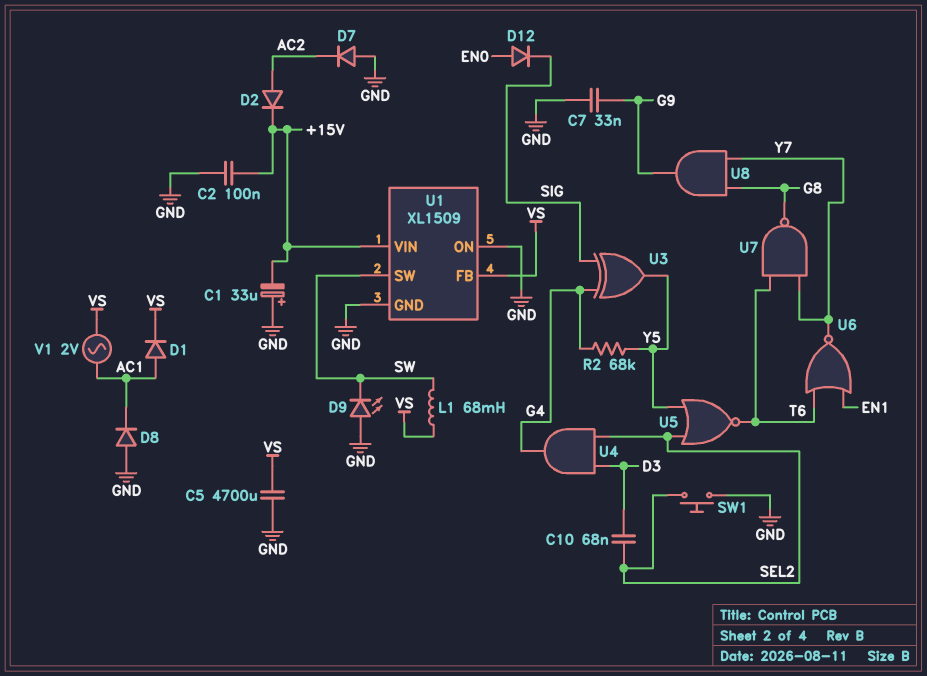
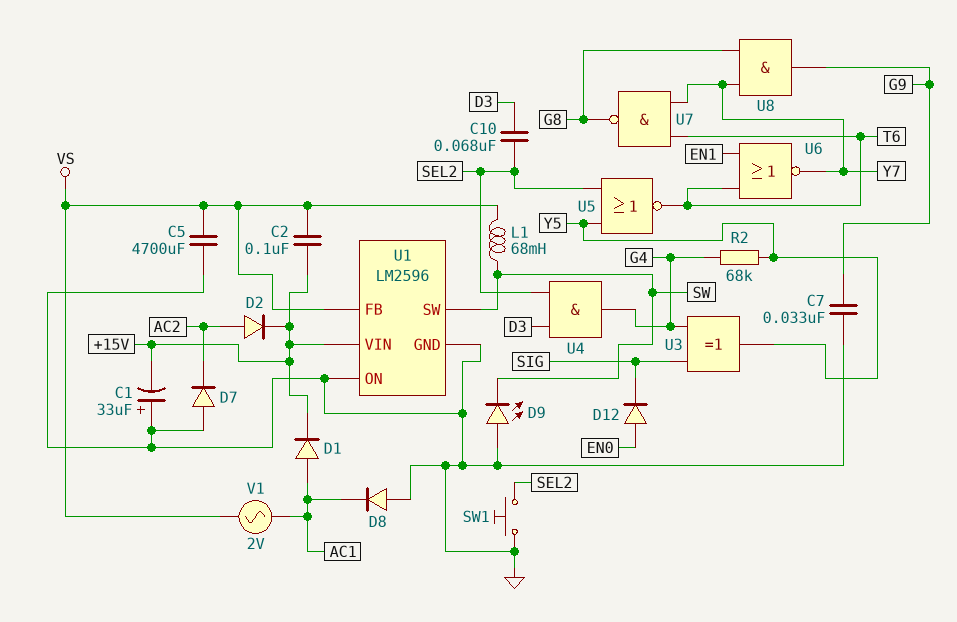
C2: 100nF (+15V, GND) -> 100nF (+15V, VS)
D1: diode (A AC1, K VS) -> diode (A AC1, K +15V)
U1: XL1509 -> LM2596

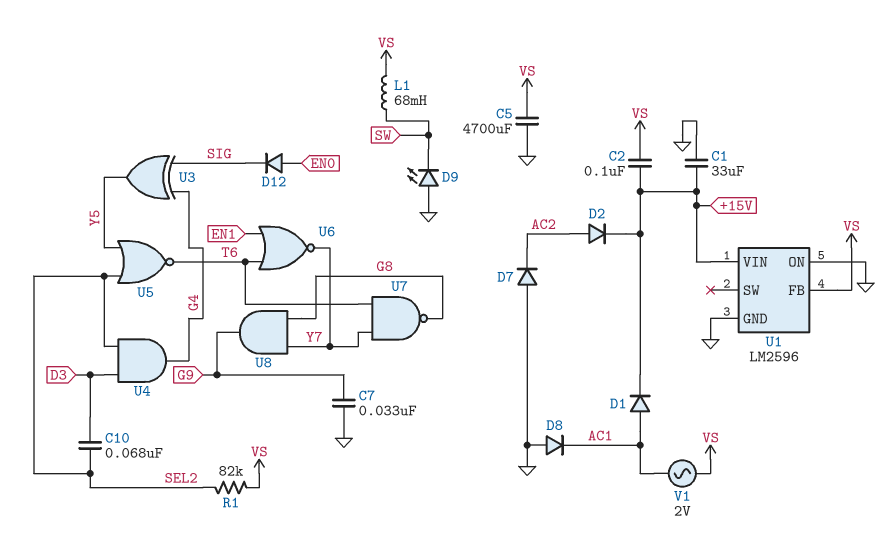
C1: 33uF (plus GND, minus +15V) -> 33uF (+15V, GND)
R1: none -> 82k (SEL2, VS)
R2: 68k (G4, Y5) -> none
SW1: button (GND, SEL2) -> none
U1 pin SW: SW -> none

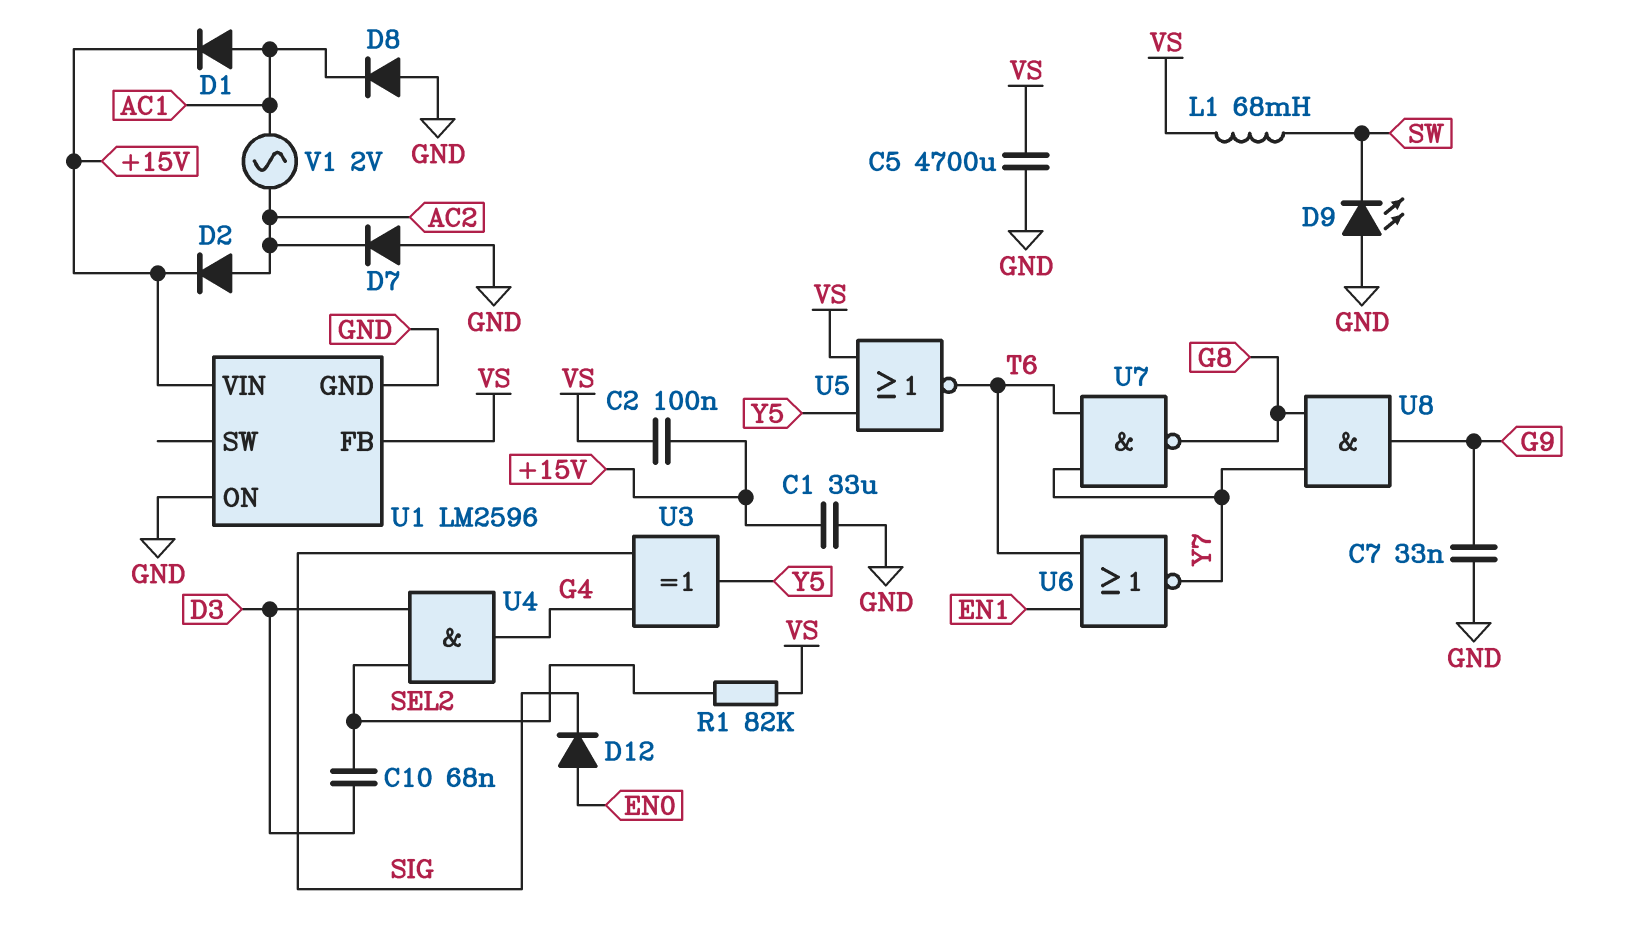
U5: NOR (in SEL2, in Y5, out T6) -> NOR (in VS, in Y5, out T6)
V1: AC 2V (AC1, VS) -> AC 2V (AC1, AC2)

